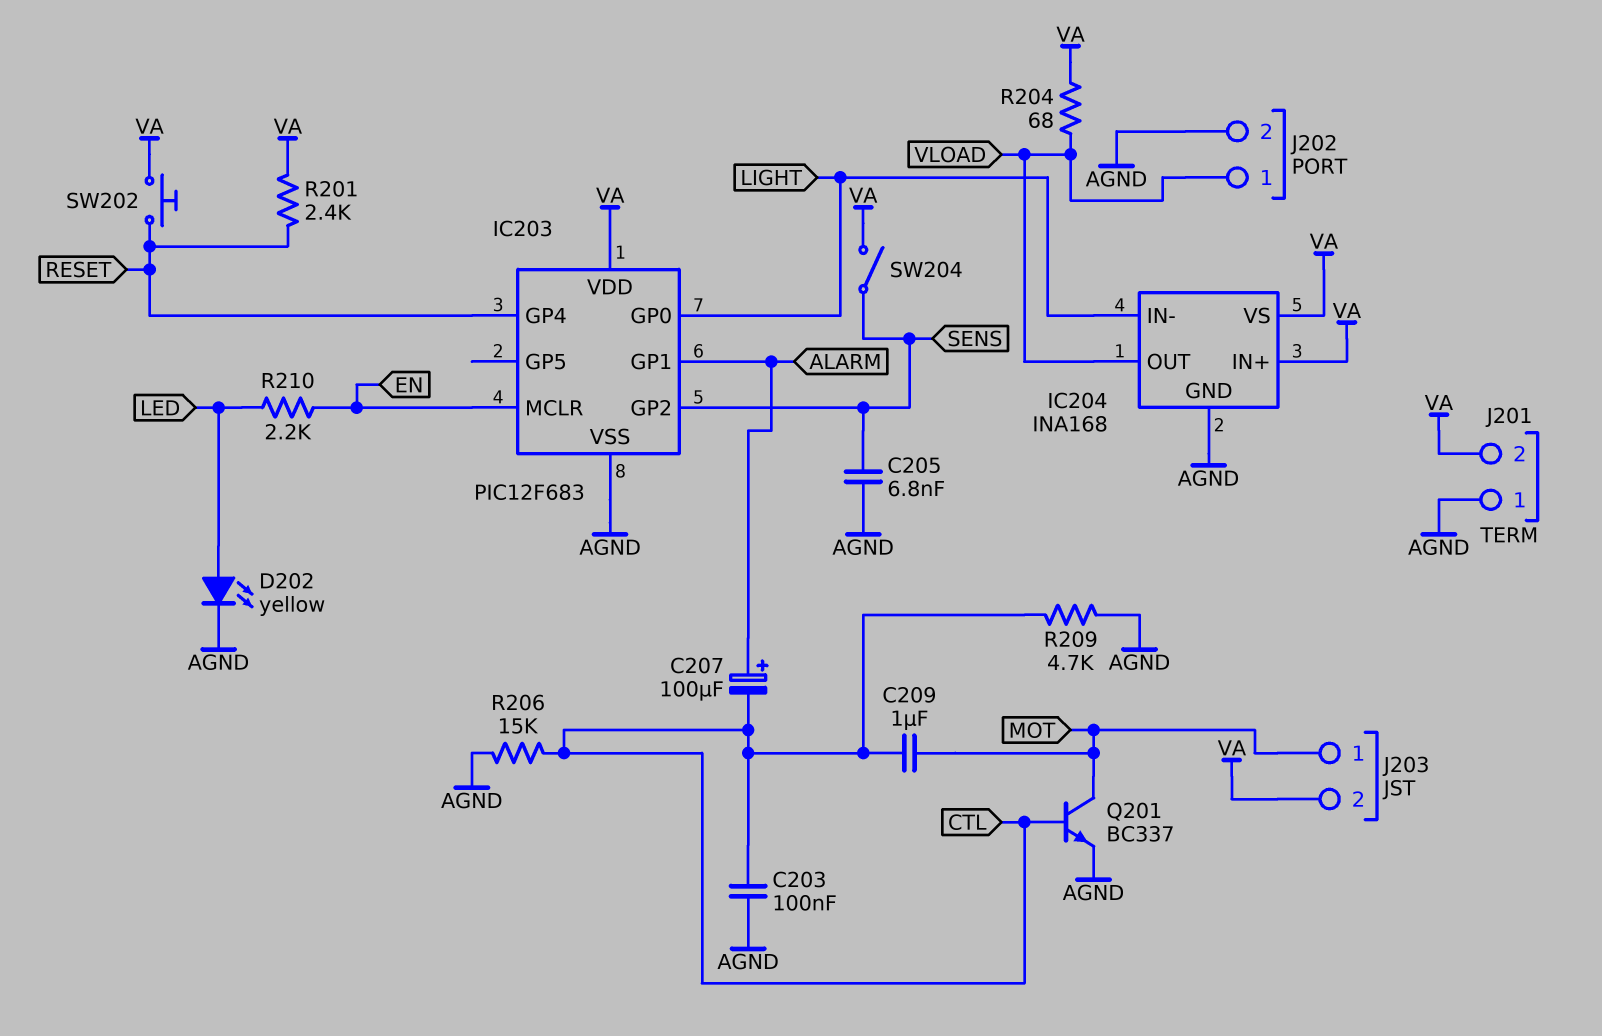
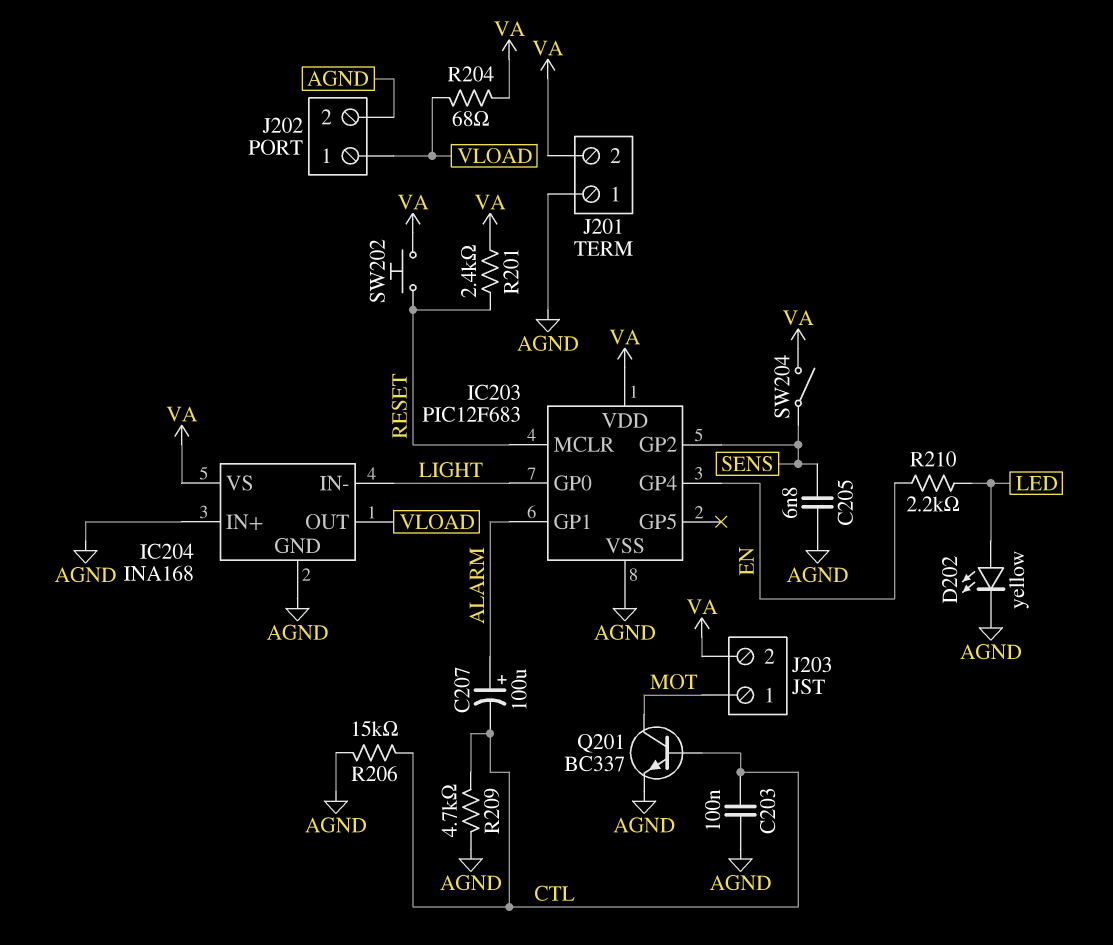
C209: 1uF (CTL, MOT) -> none
IC203 pin GP4: RESET -> EN
IC203 pin MCLR: EN -> RESET
IC204 pin IN+: VA -> AGND

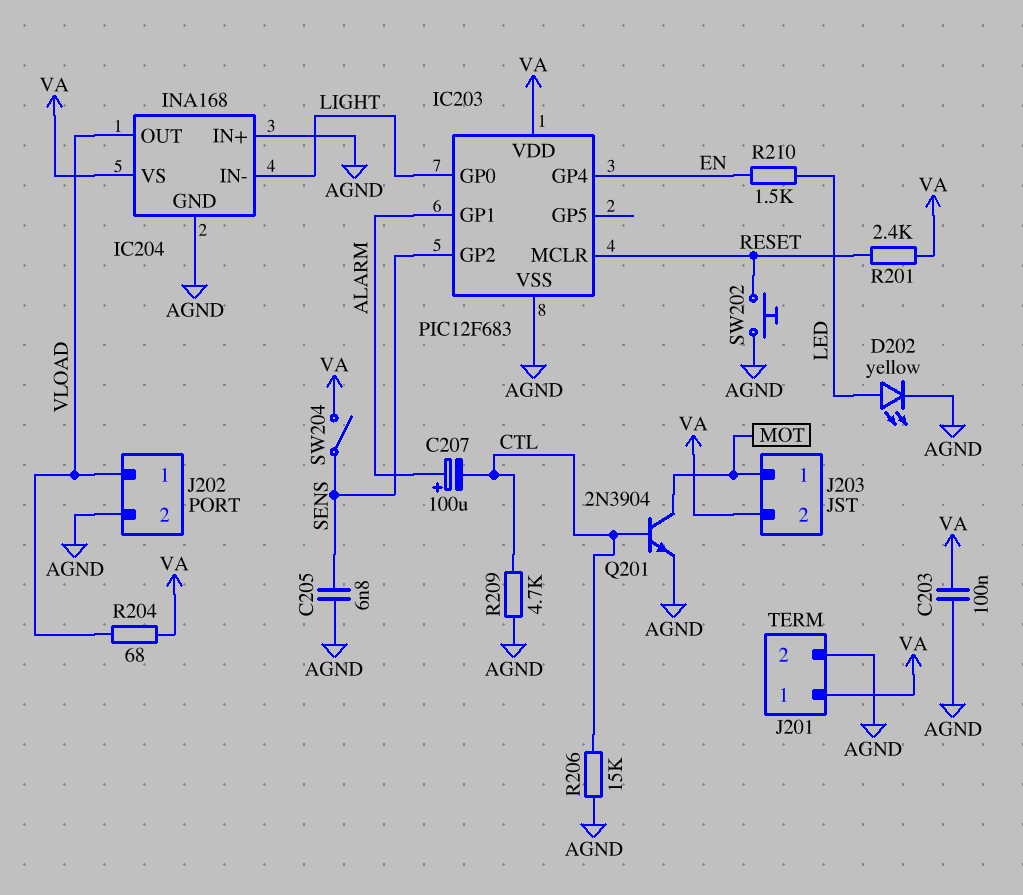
C203: 100nF (AGND, CTL) -> 100nF (AGND, VA)
J201 pin 1: AGND -> VA
J201 pin 2: VA -> AGND
Q201: NPN BC337 (B CTL, C MOT, E AGND) -> NPN 2N3904 (B CTL, C MOT, E AGND)
R210: 2.2k (EN, LED) -> 1.5k (EN, LED)
SW202: button (RESET, VA) -> button (AGND, RESET)

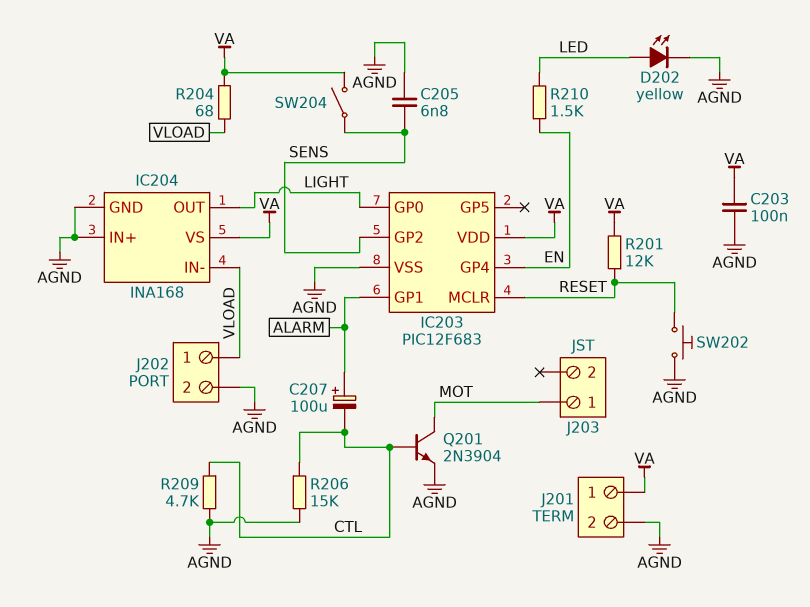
IC204 pin IN-: LIGHT -> VLOAD
IC204 pin OUT: VLOAD -> LIGHT
J203 pin 2: VA -> none
R201: 2.4k (RESET, VA) -> 12k (RESET, VA)

